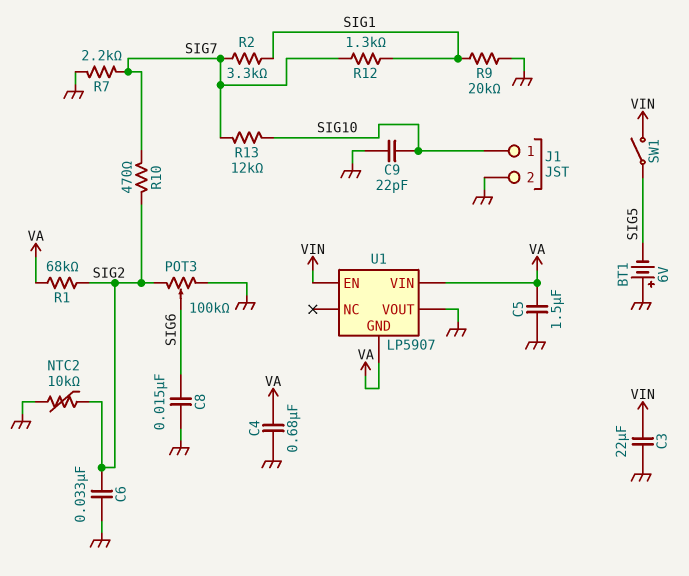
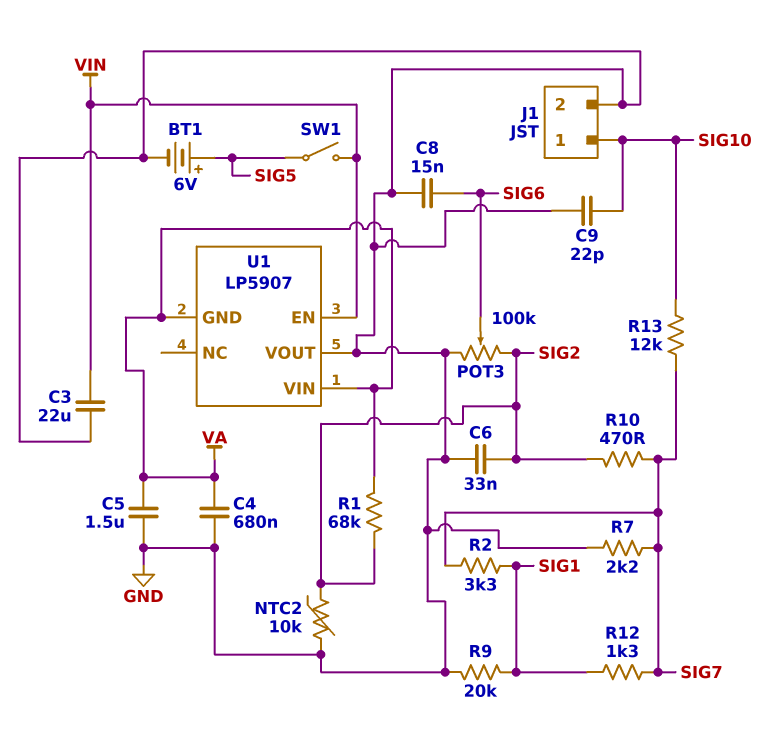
BT1: 6V (plus GND, minus SIG5) -> 6V (plus SIG5, minus GND)

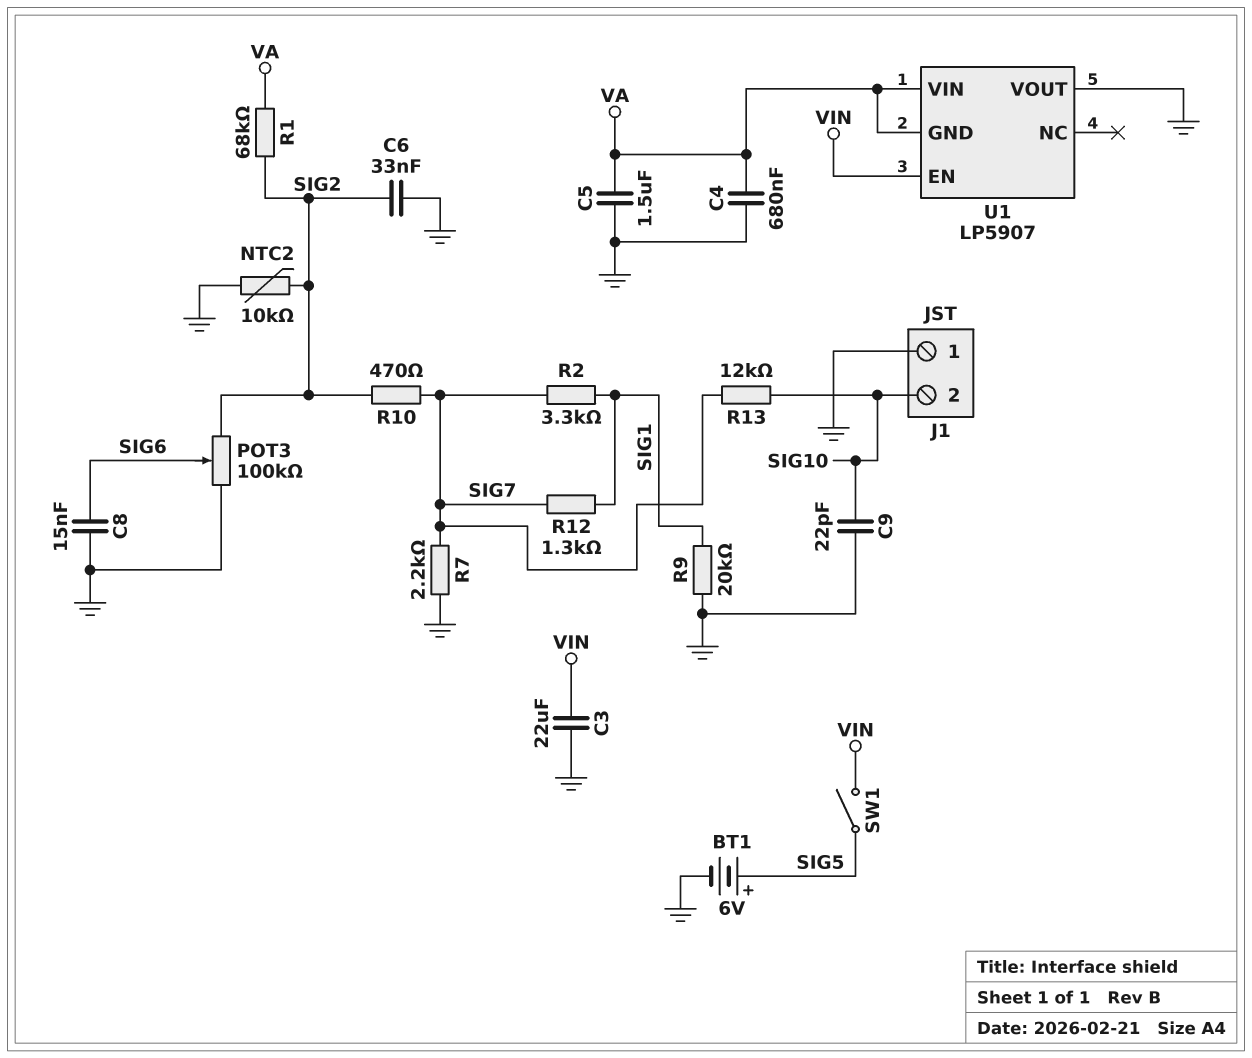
J1 pin 1: SIG10 -> GND
J1 pin 2: GND -> SIG10

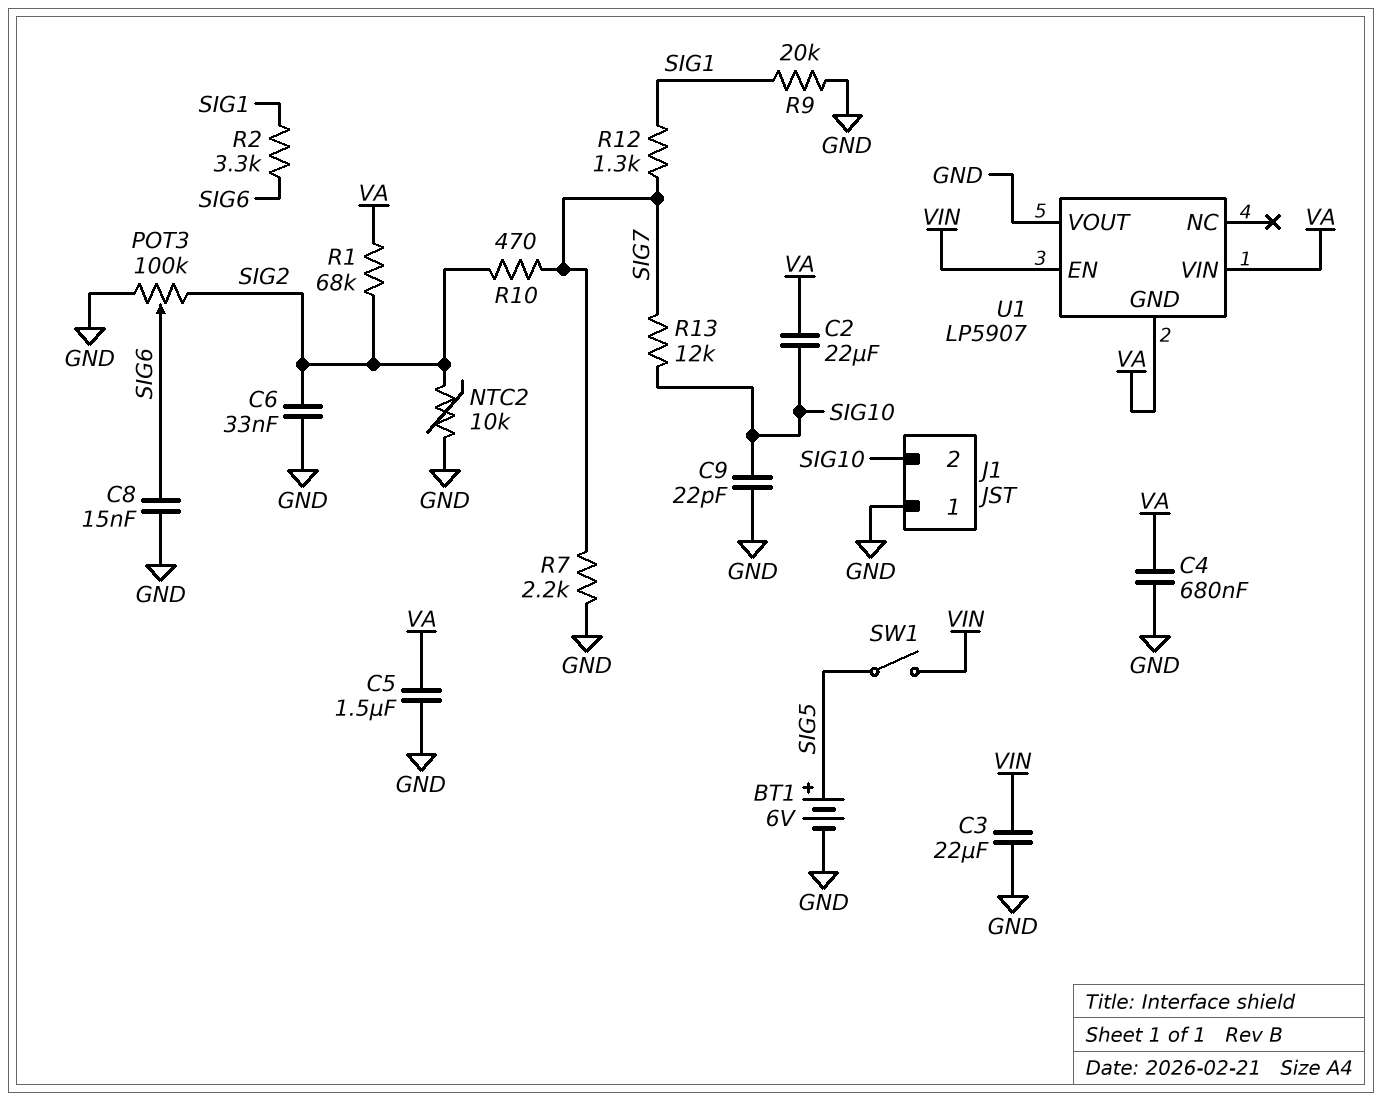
C2: none -> 22uF (SIG10, VA)
R2: 3.3k (SIG1, SIG7) -> 3.3k (SIG1, SIG6)

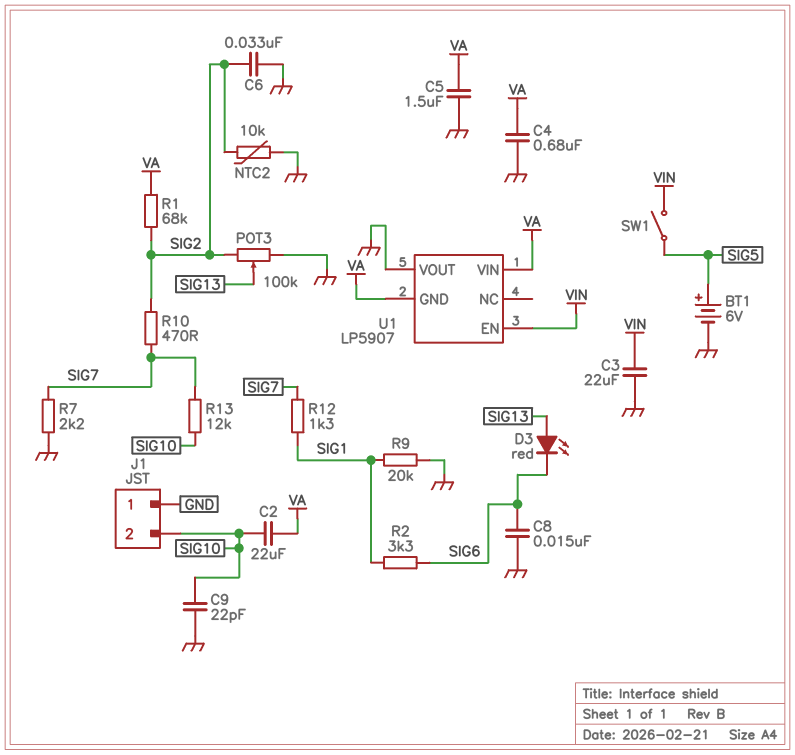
D3: none -> LED red (A SIG13, K SIG6)
POT3: 100k (GND, SIG2, wiper SIG6) -> 100k (GND, SIG2, wiper SIG13)

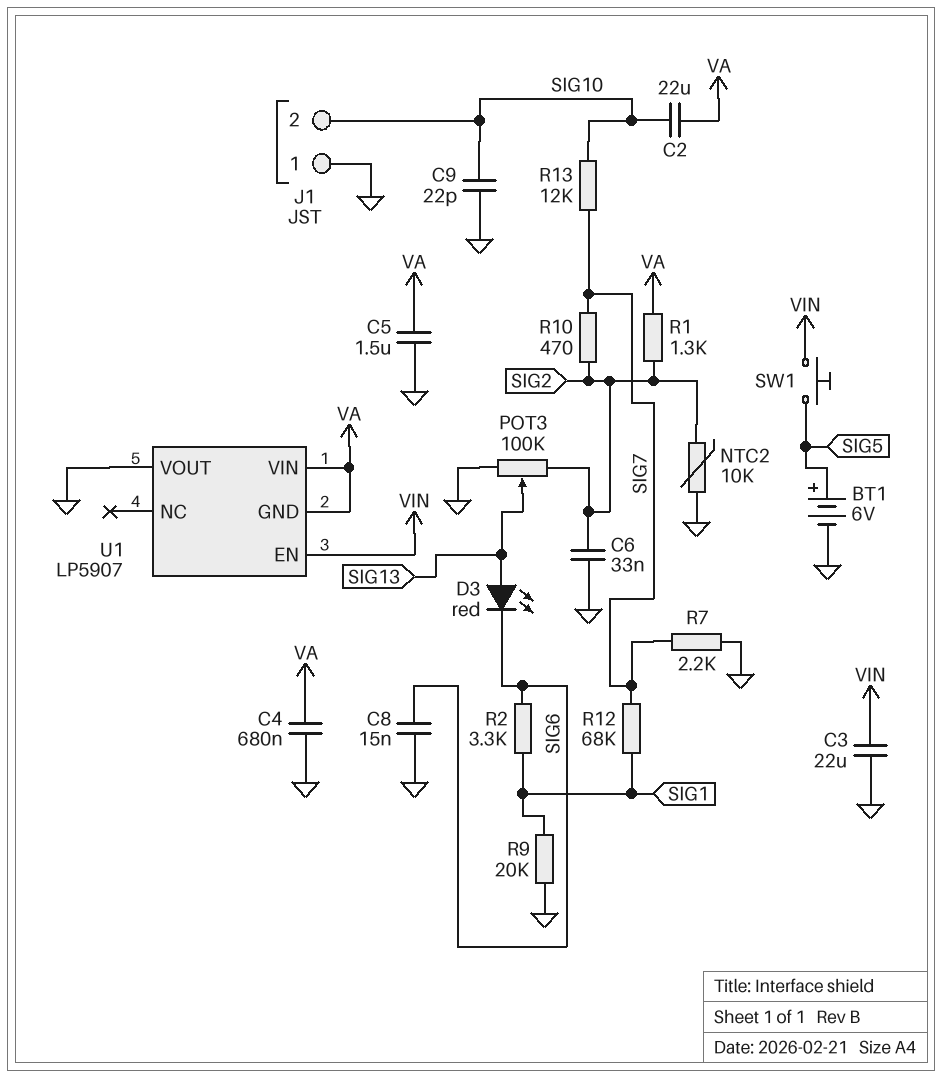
R1: 68k (SIG2, VA) -> 1.3k (SIG2, VA)
R12: 1.3k (SIG1, SIG7) -> 68k (SIG1, SIG7)
SW1: switch (SIG5, VIN) -> button (SIG5, VIN)

